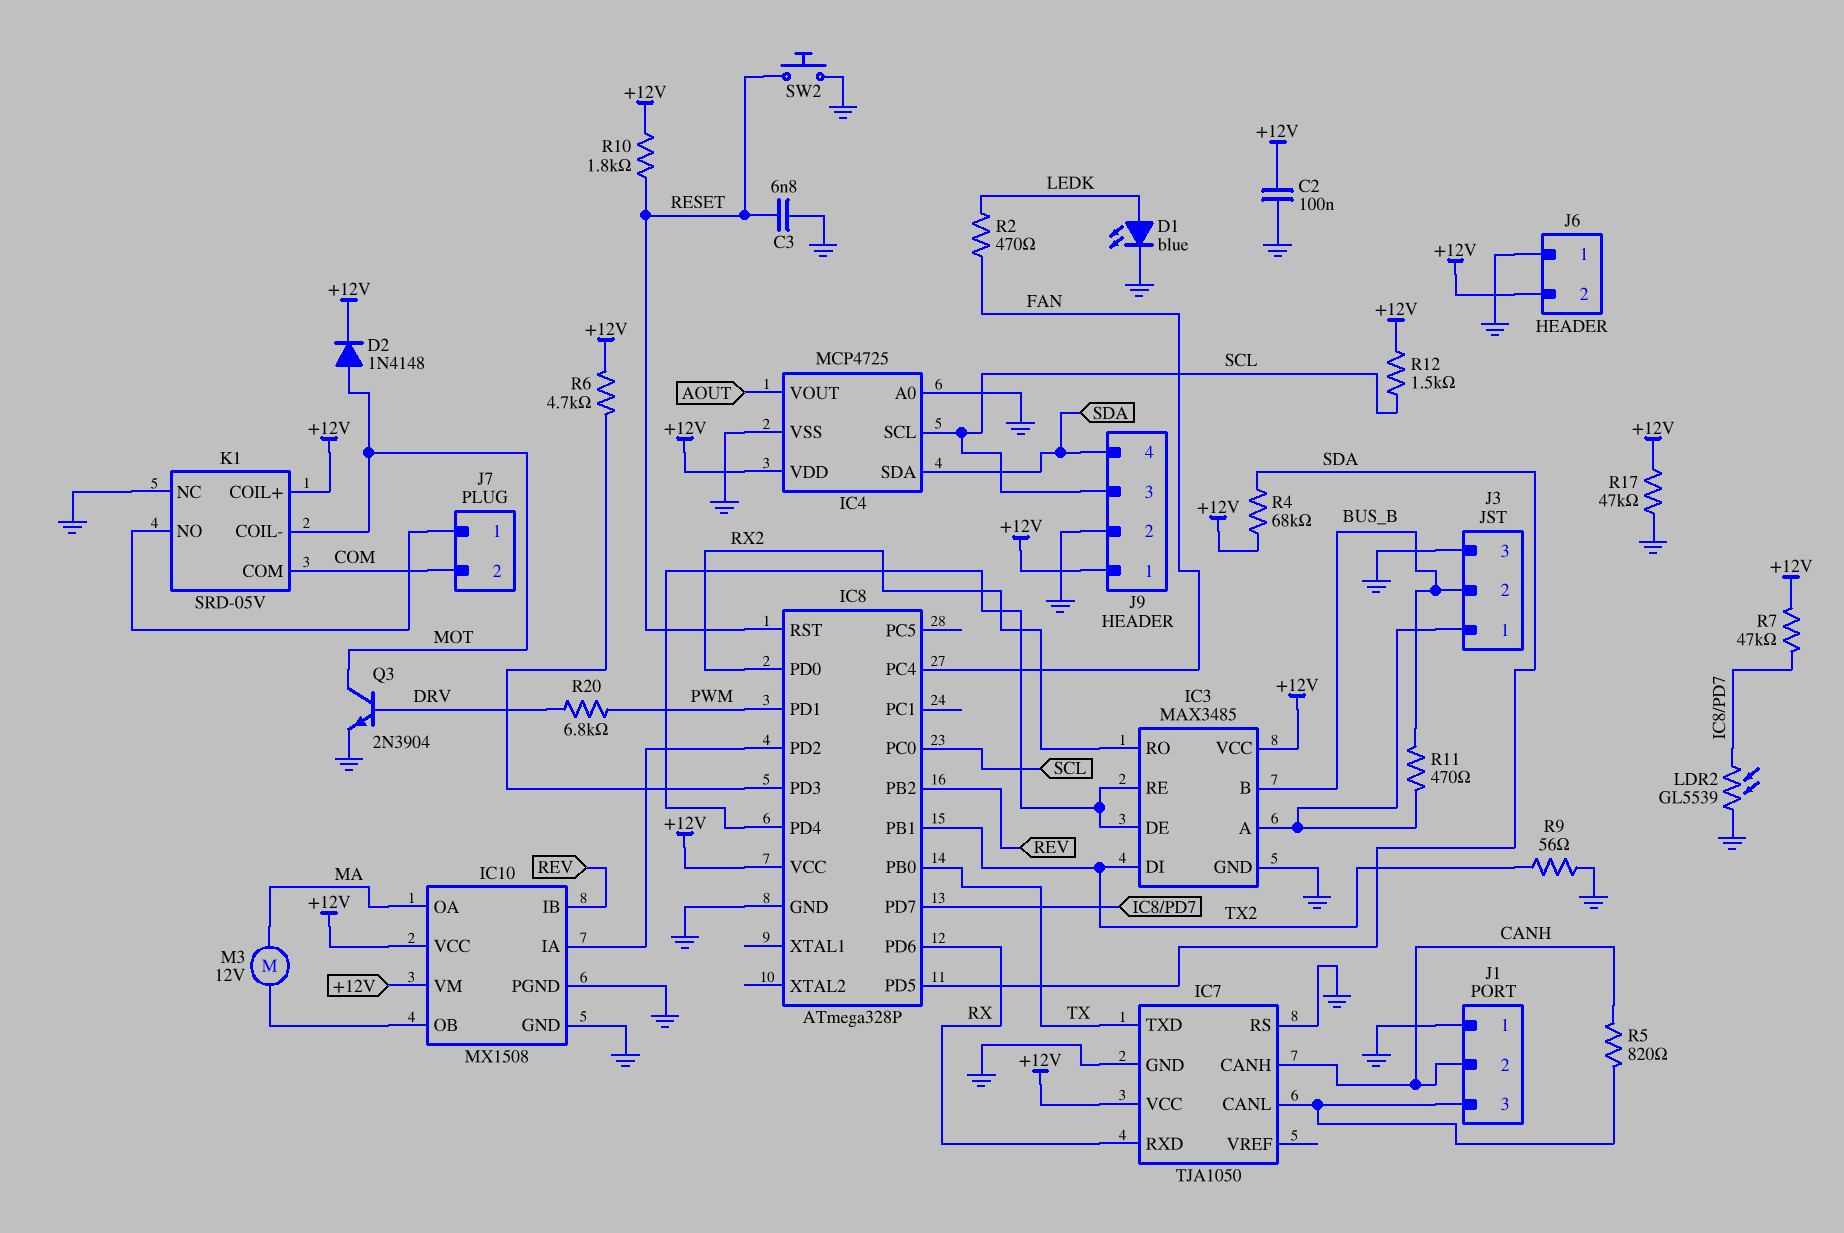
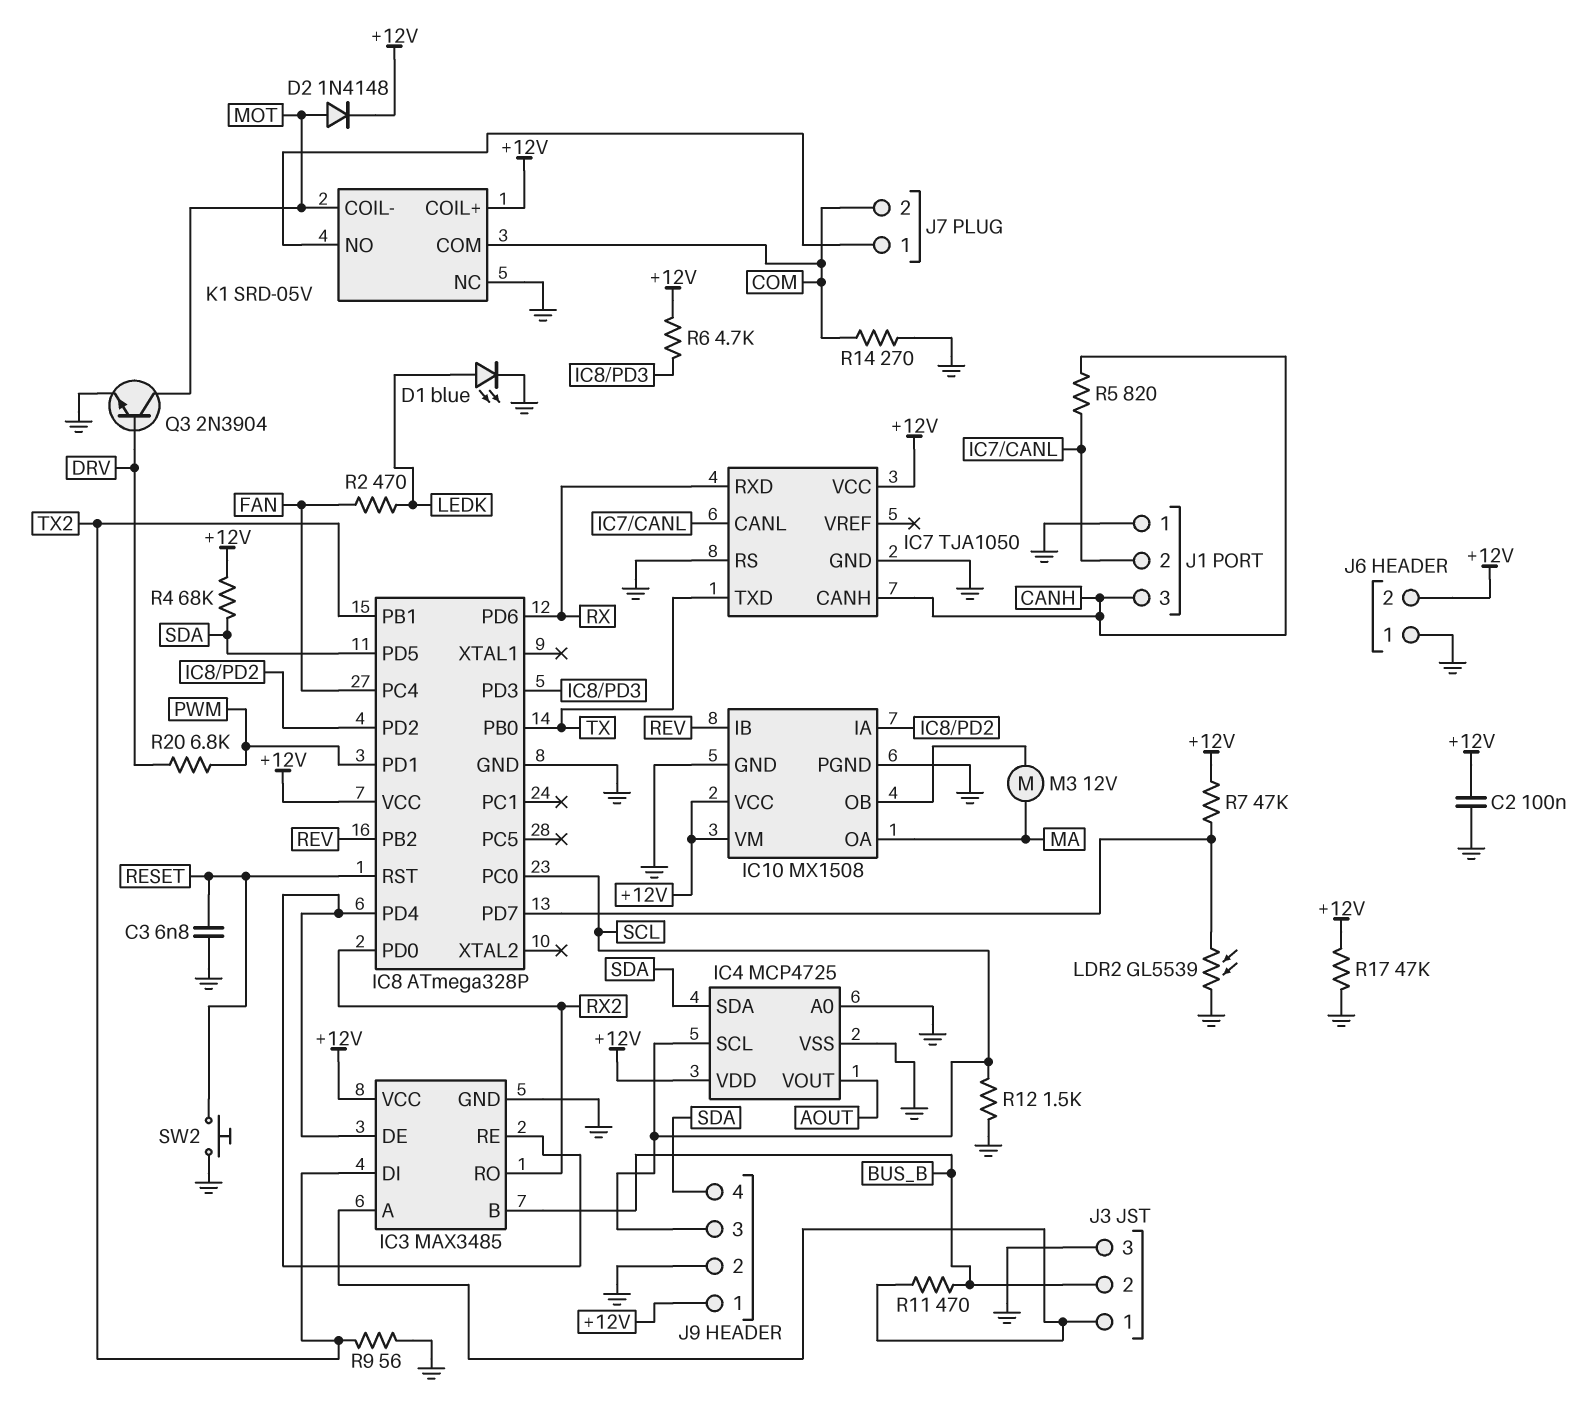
J1 pin 2: CANH -> IC7/CANL
J1 pin 3: IC7/CANL -> CANH
R10: 1.8k (+12V, RESET) -> none
R12: 1.5k (+12V, SCL) -> 1.5k (GND, SCL)
R14: none -> 270 (COM, GND)

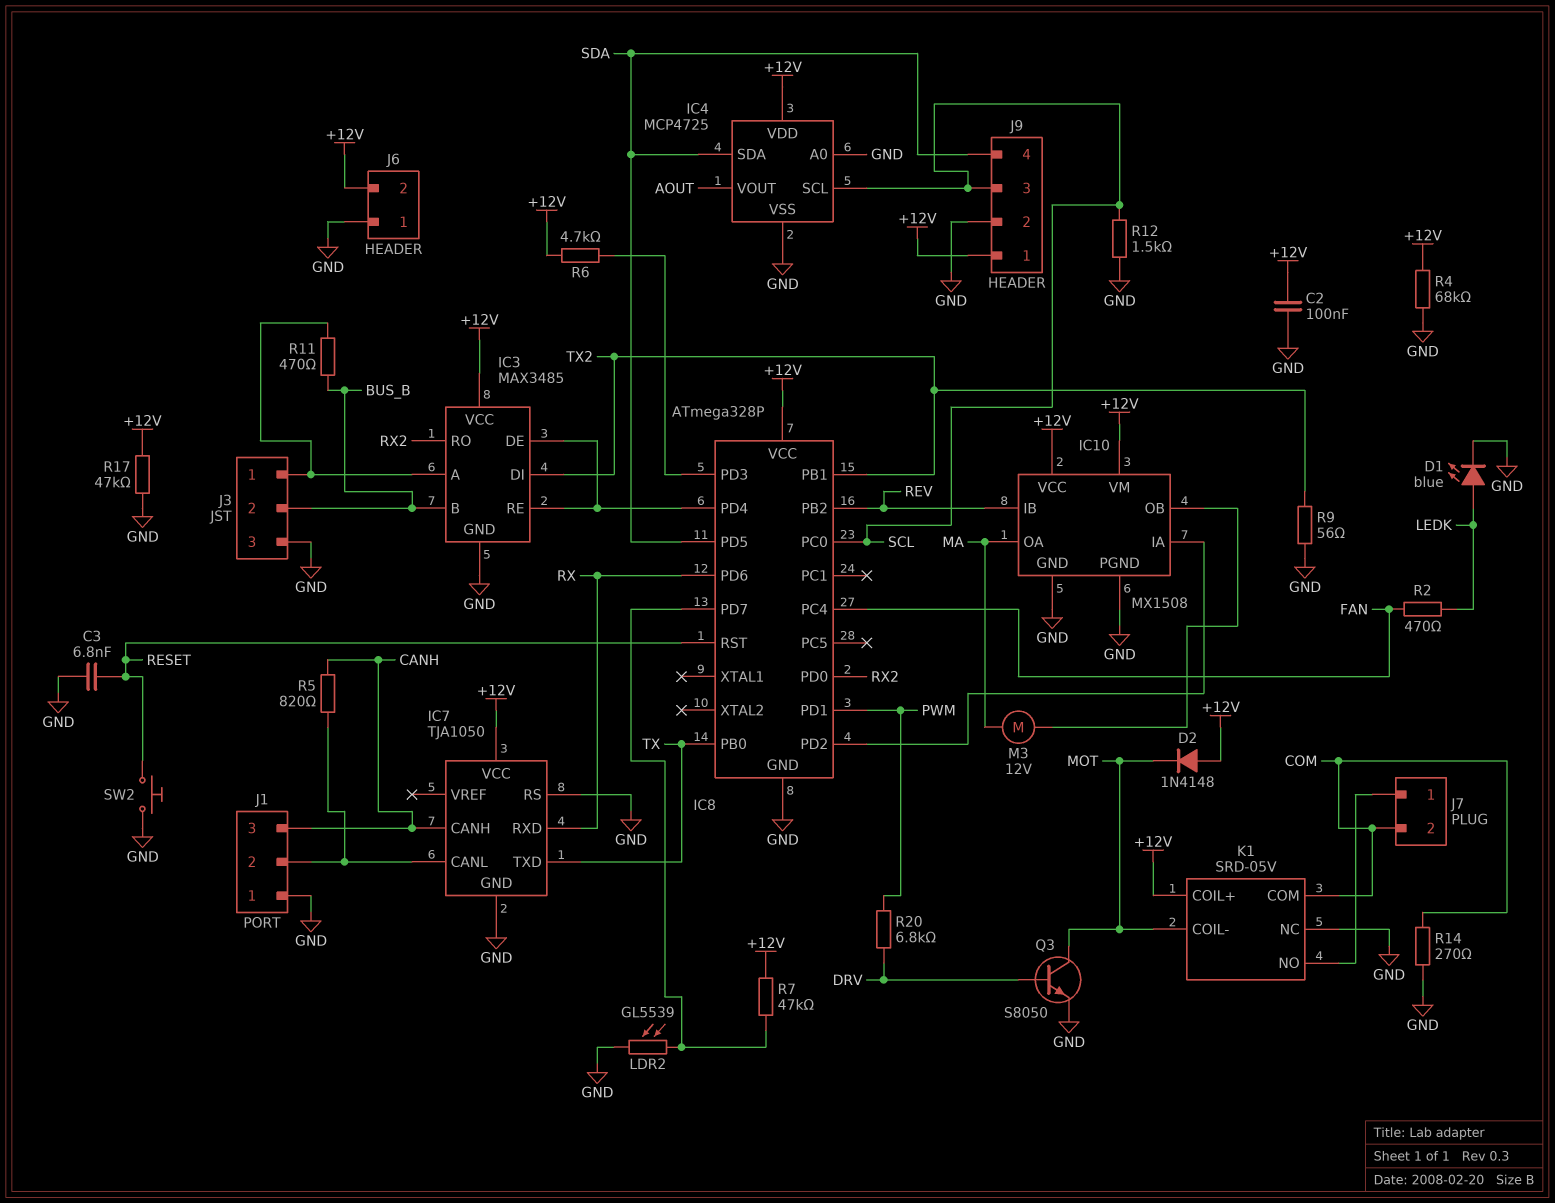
D2: diode 1N4148 (A MOT, K +12V) -> diode 1N4148 (A +12V, K MOT)
Q3: NPN 2N3904 (B DRV, C MOT, E GND) -> NPN S8050 (B DRV, C MOT, E GND)
R4: 68k (+12V, SDA) -> 68k (+12V, GND)

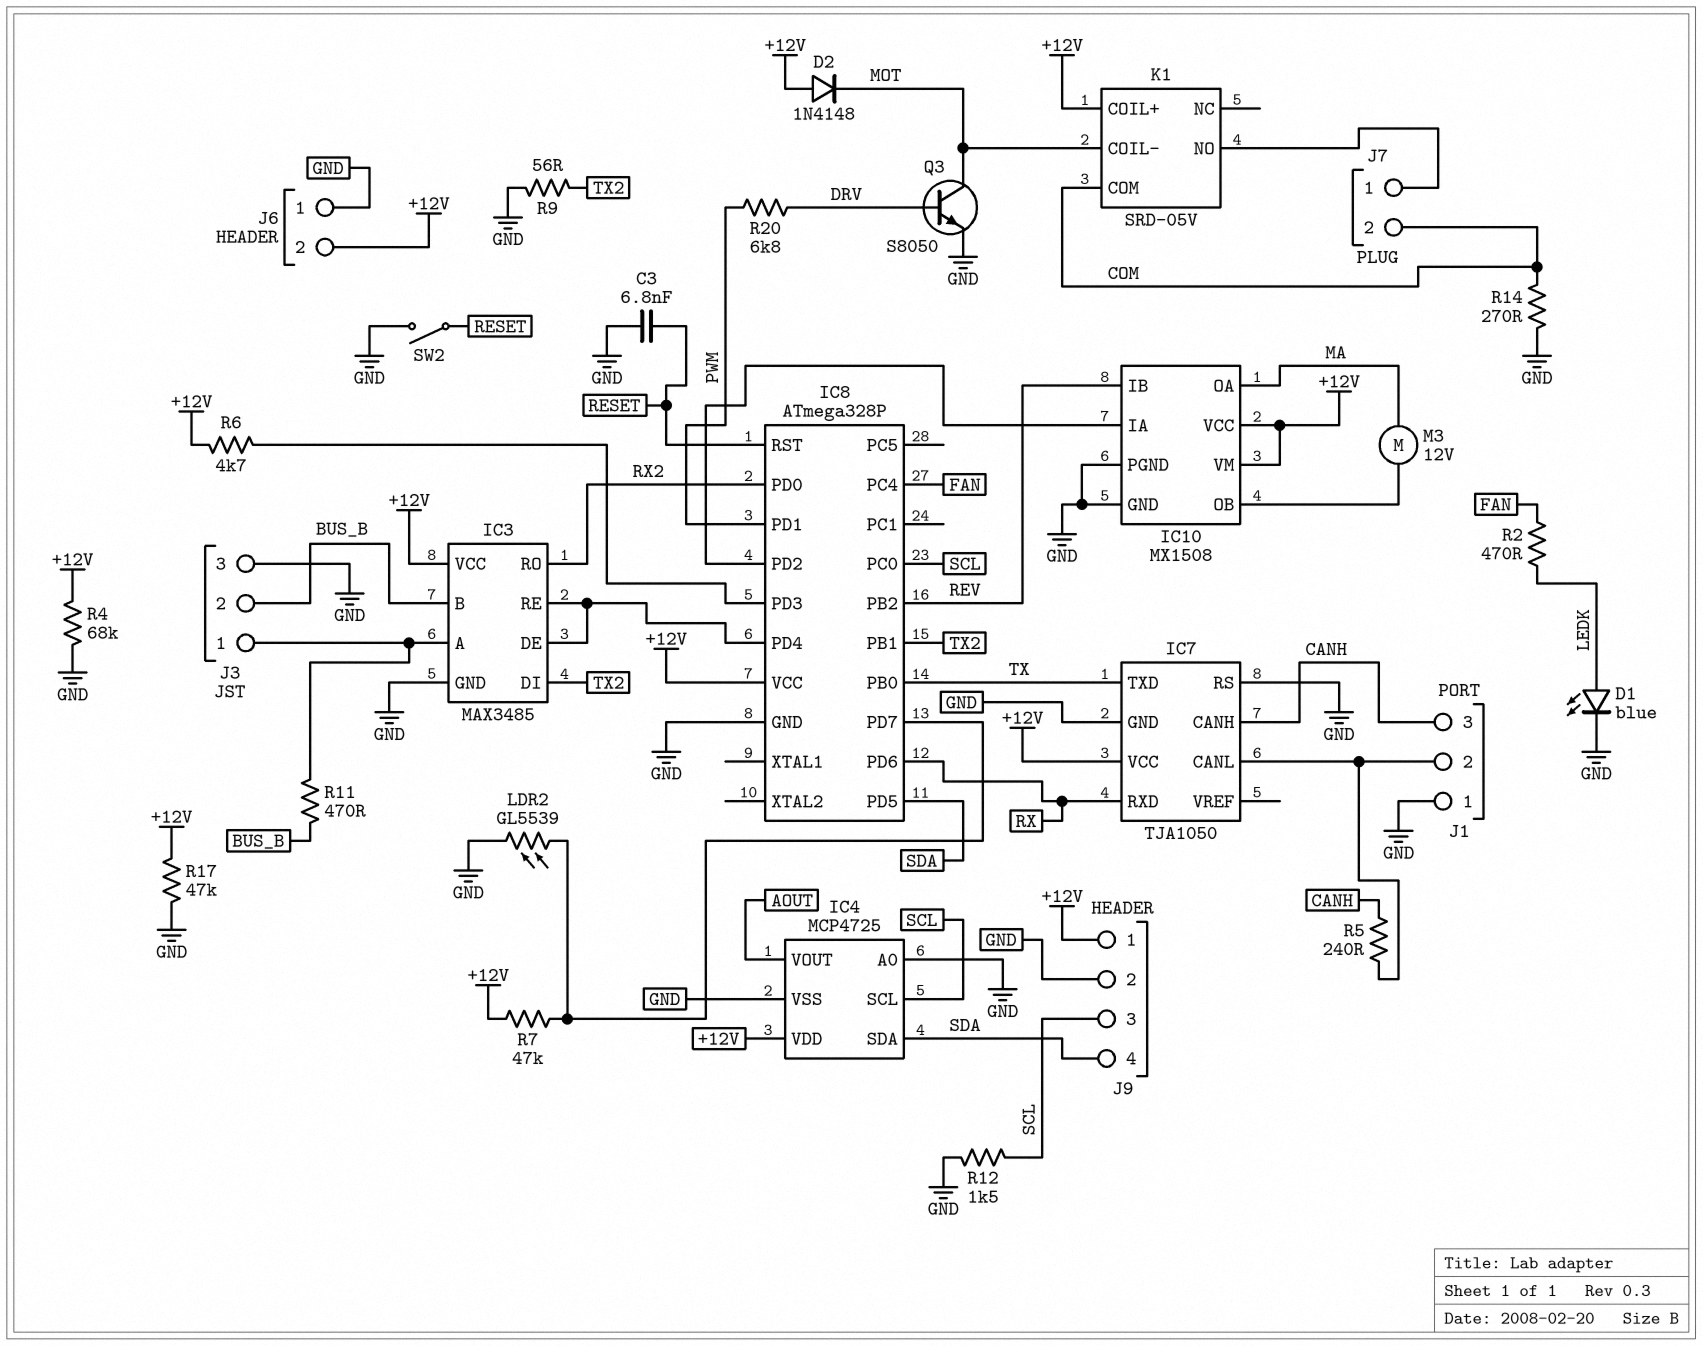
C2: 100nF (+12V, GND) -> none
K1 pin NC: GND -> none
R5: 820 (CANH, IC7/CANL) -> 240 (CANH, IC7/CANL)
SW2: button (GND, RESET) -> switch (GND, RESET)

